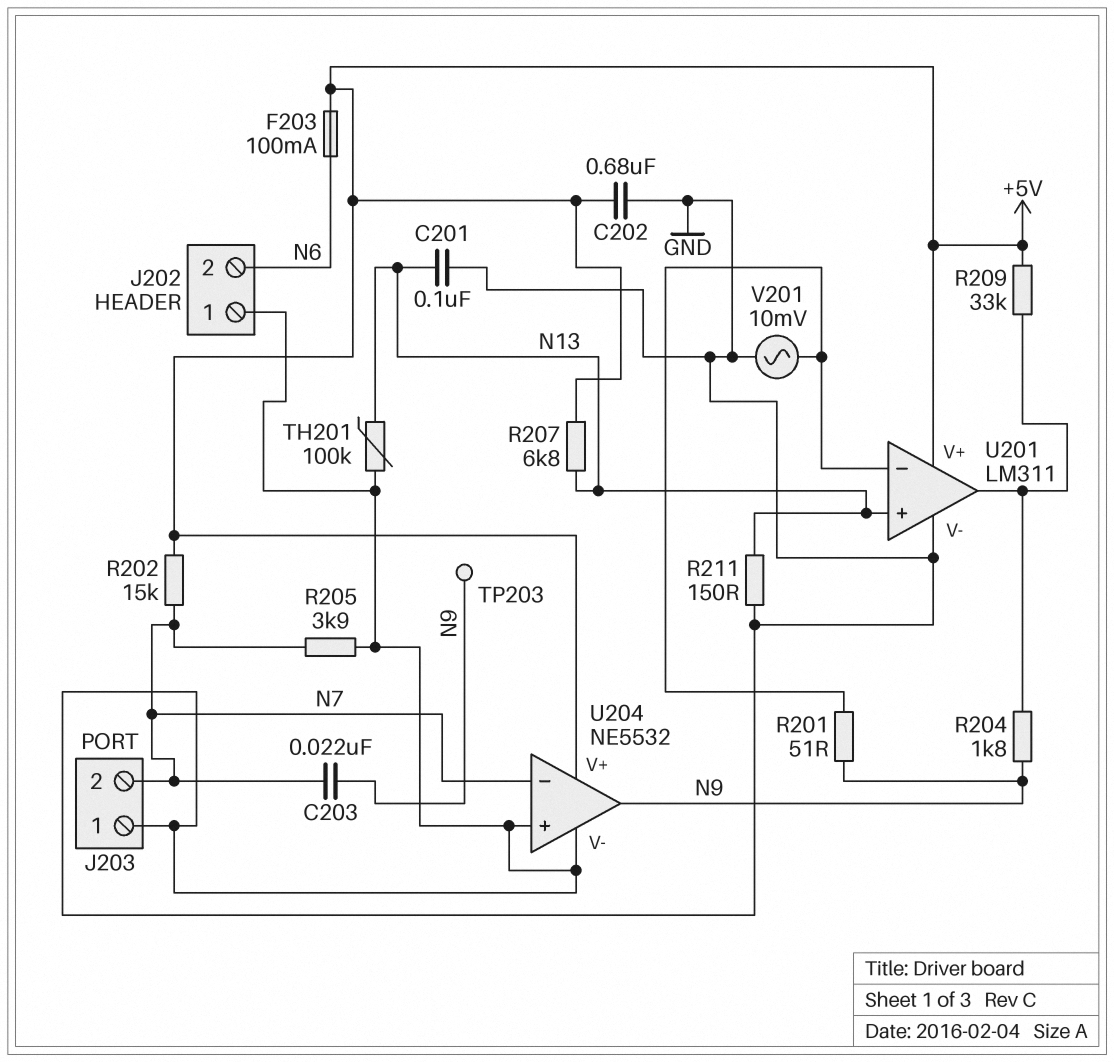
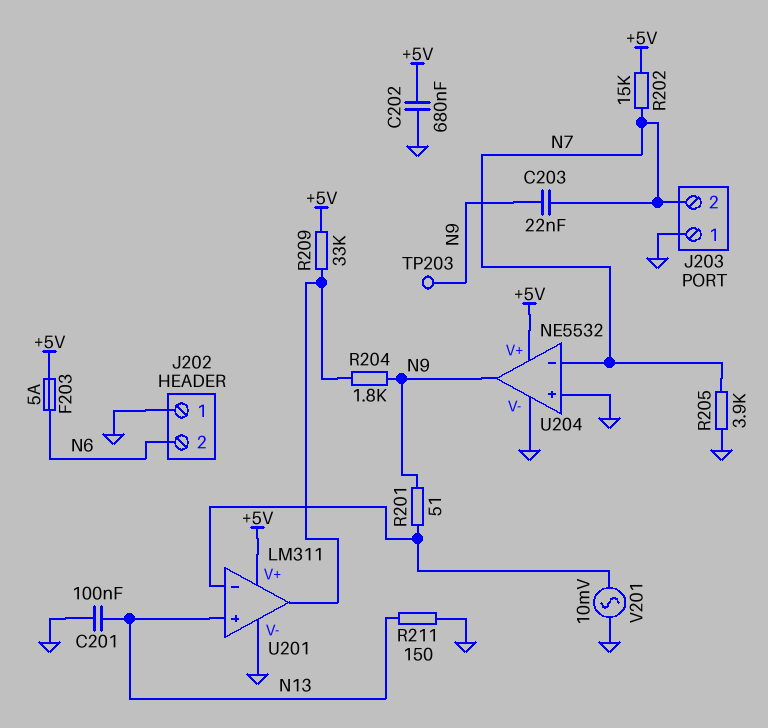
F203: 100mA (+5V, N6) -> 5A (+5V, N6)
R207: 6.8k (+5V, N13) -> none
TH201: 100k (GND, N13) -> none

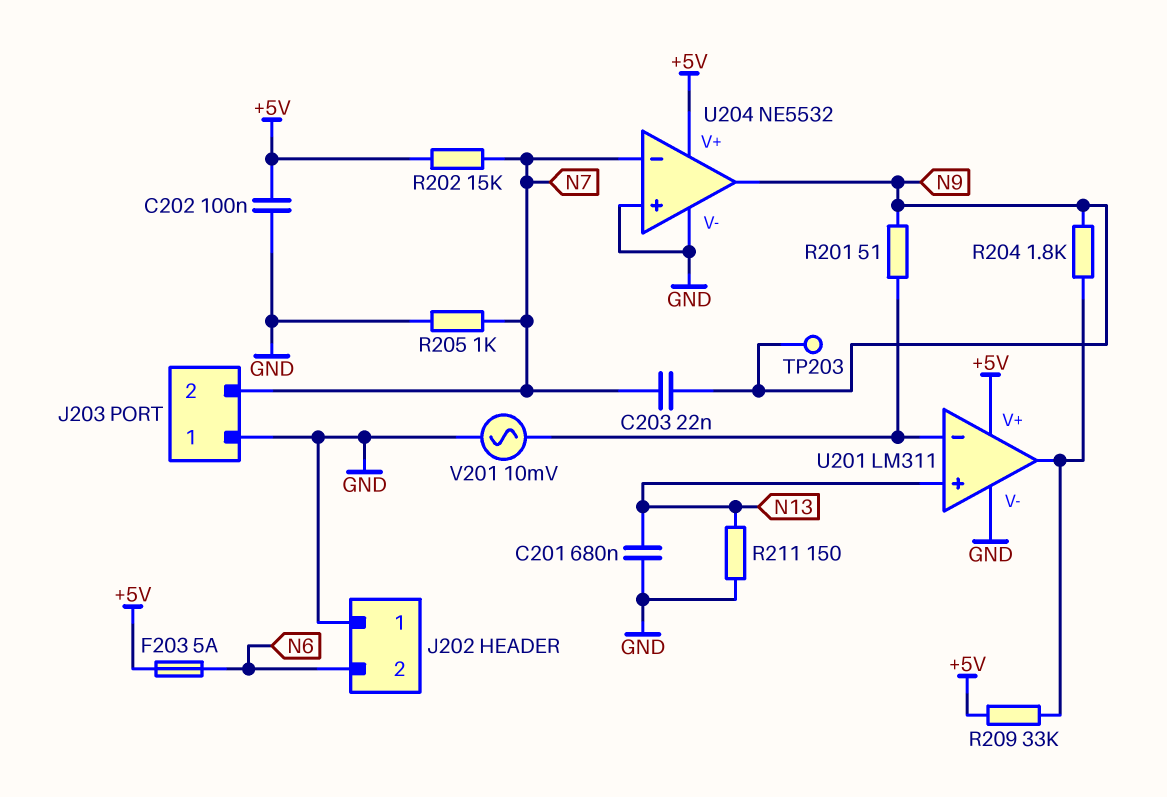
C201: 100nF (GND, N13) -> 680nF (GND, N13)
C202: 680nF (+5V, GND) -> 100nF (+5V, GND)
R205: 3.9k (GND, N7) -> 1k (GND, N7)

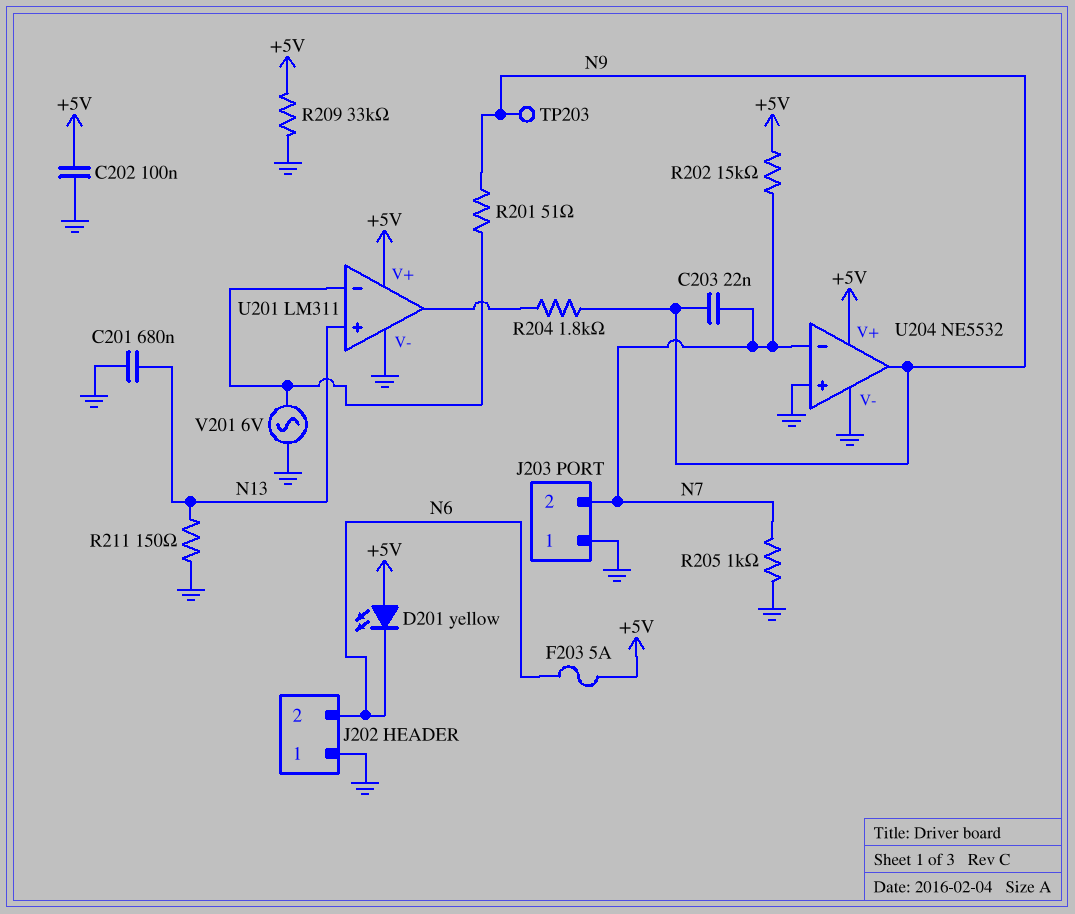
D201: none -> LED yellow (A +5V, K N6)
R209: 33k (+5V, U201/out) -> 33k (+5V, GND)
V201: AC 10mV (GND, U201/in-) -> AC 6V (GND, U201/in-)

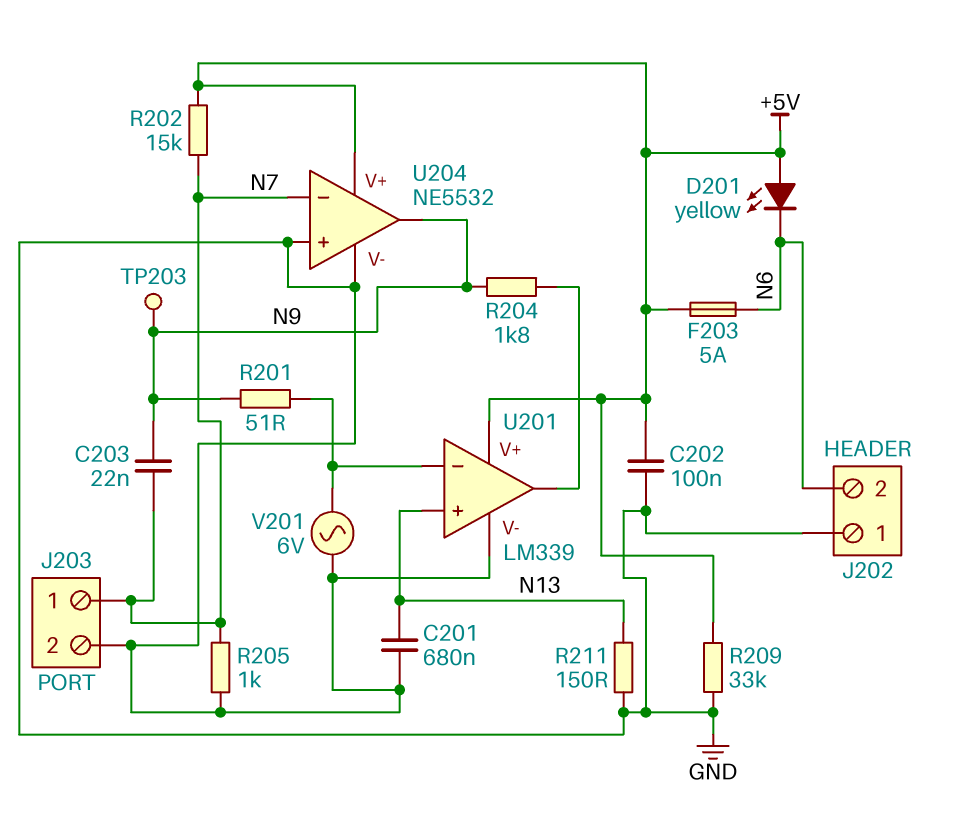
J203 pin 1: GND -> N7
J203 pin 2: N7 -> GND
U201: LM311 -> LM339

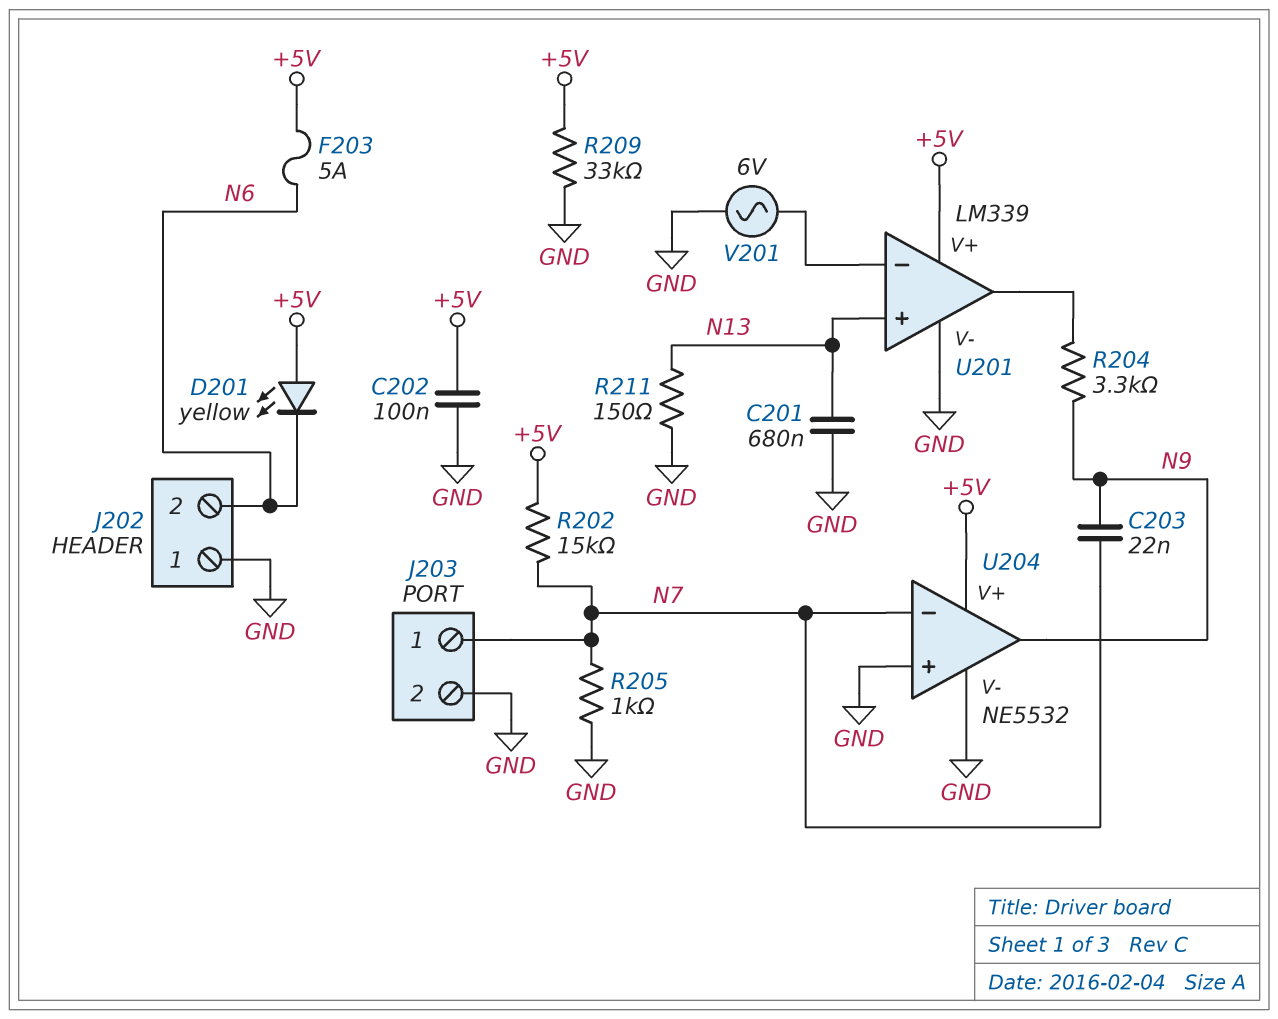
R201: 51 (N9, U201/in-) -> none
R204: 1.8k (N9, U201/out) -> 3.3k (N9, U201/out)
TP203: test point (N9) -> none

